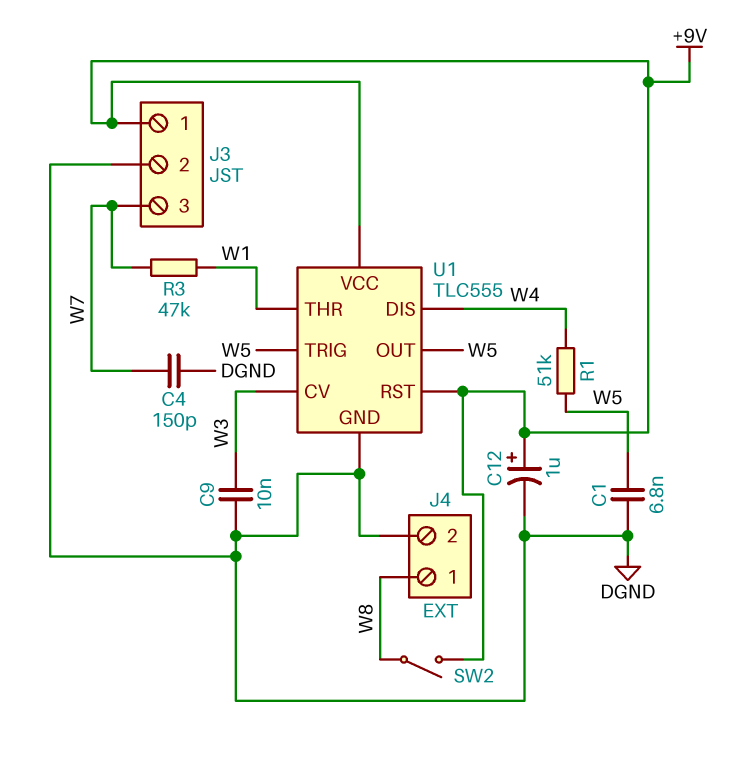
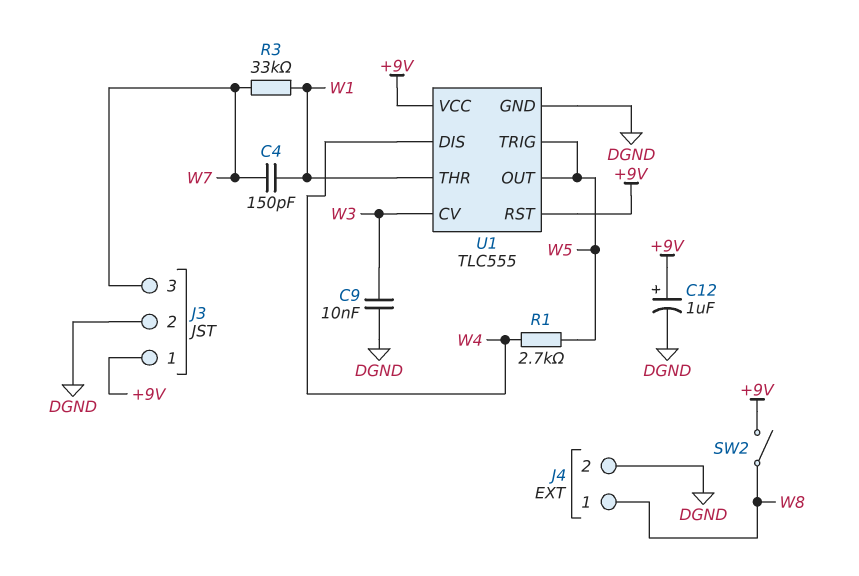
C1: 6.8nF (DGND, W5) -> none
C4: 150pF (DGND, W7) -> 150pF (W1, W7)
R1: 51k (W4, W5) -> 2.7k (W4, W5)
R3: 47k (W1, W7) -> 33k (W1, W7)

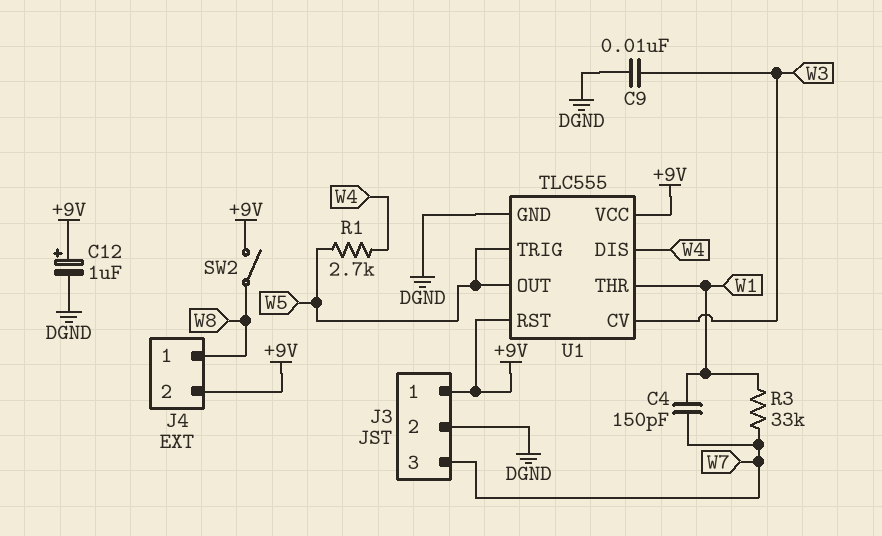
J4 pin 2: DGND -> +9V

